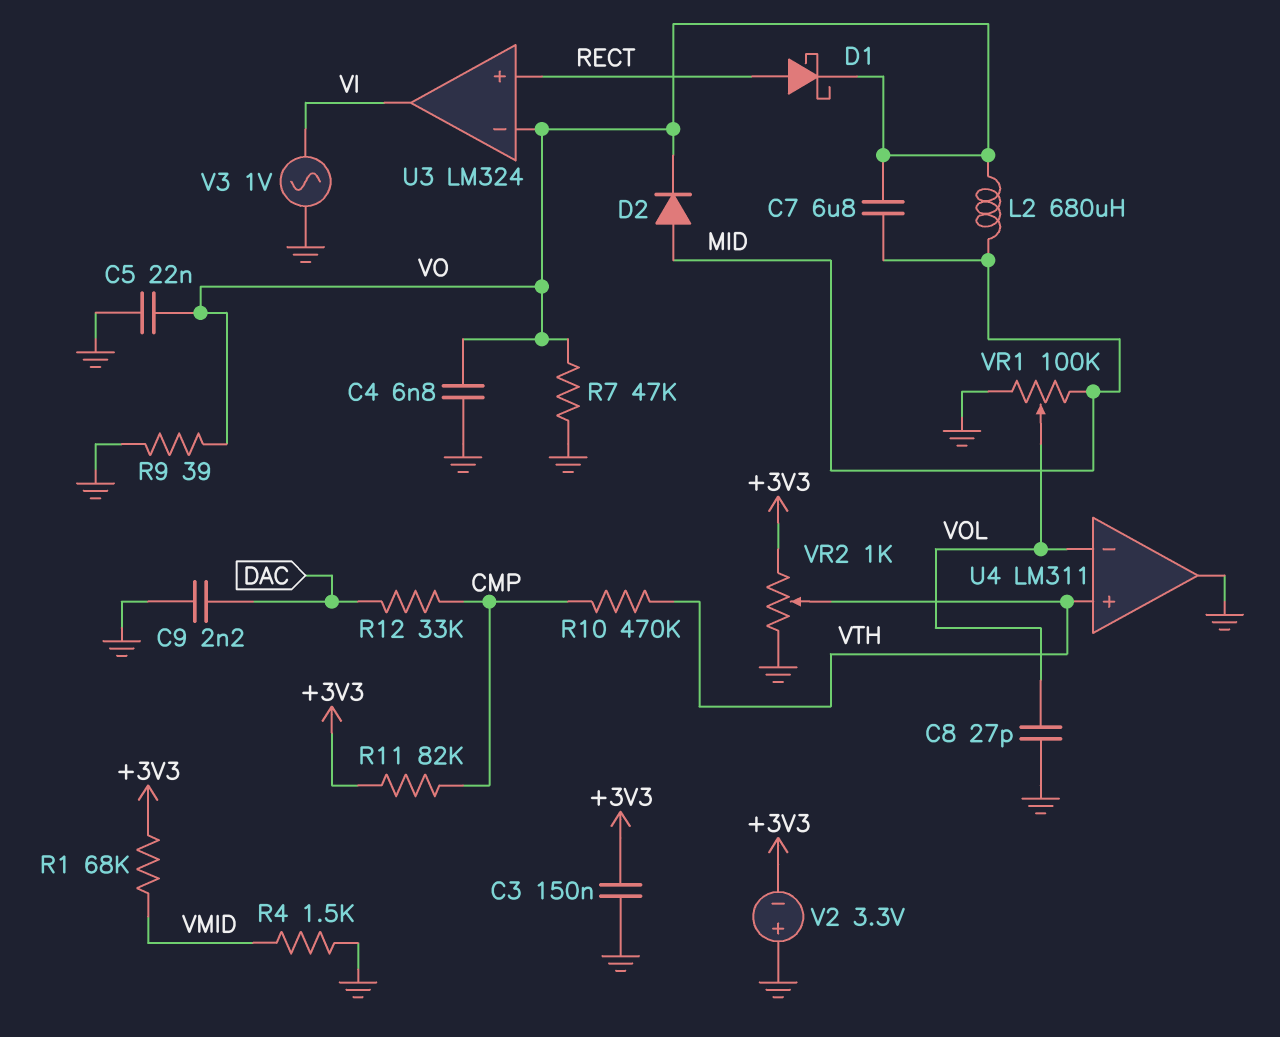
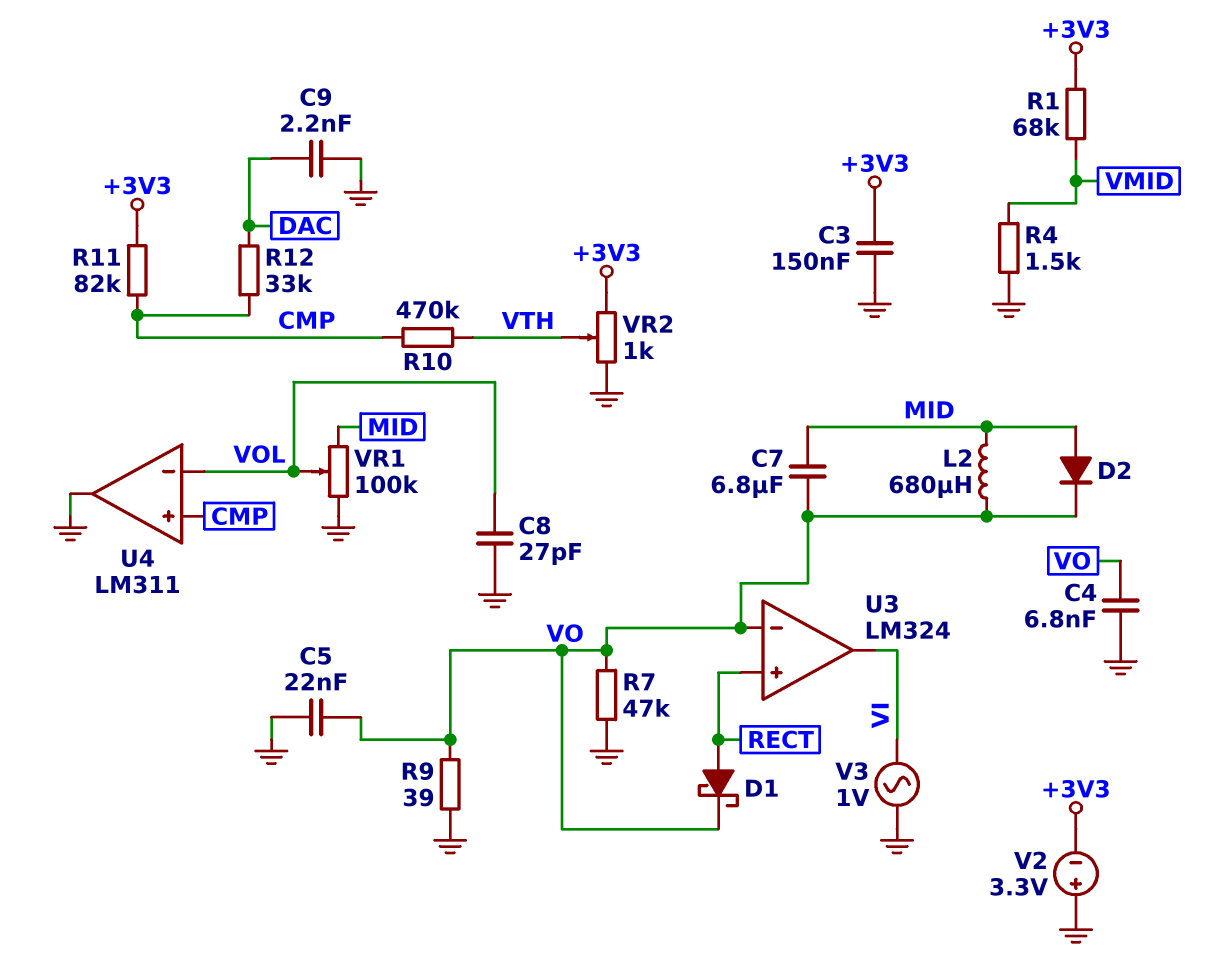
U4 pin in+: VTH -> CMP

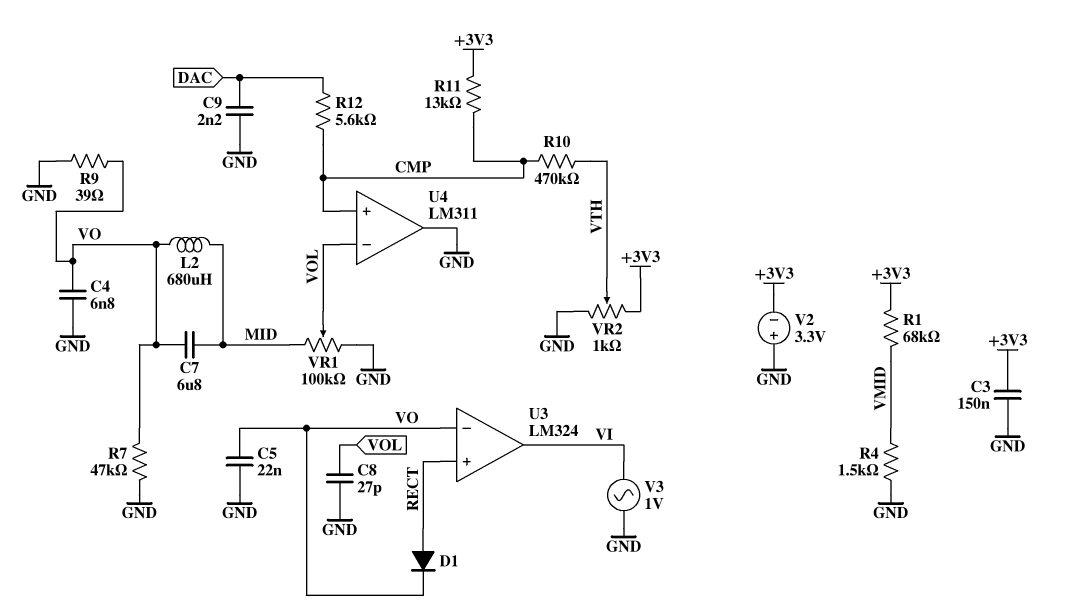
D1: schottky (A RECT, K VO) -> diode (A RECT, K VO)
D2: diode (A MID, K VO) -> none
R11: 82k (+3V3, CMP) -> 13k (+3V3, CMP)
R12: 33k (CMP, DAC) -> 5.6k (CMP, DAC)

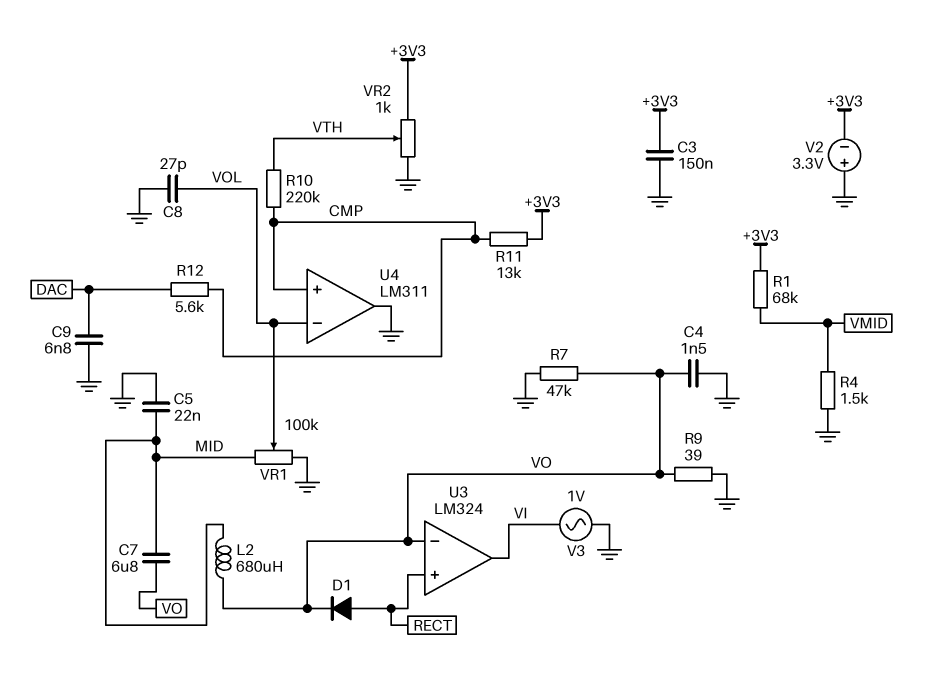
C4: 6.8nF (GND, VO) -> 1.5nF (GND, VO)
C5: 22nF (GND, VO) -> 22nF (GND, MID)
C9: 2.2nF (DAC, GND) -> 6.8nF (DAC, GND)
R10: 470k (CMP, VTH) -> 220k (CMP, VTH)

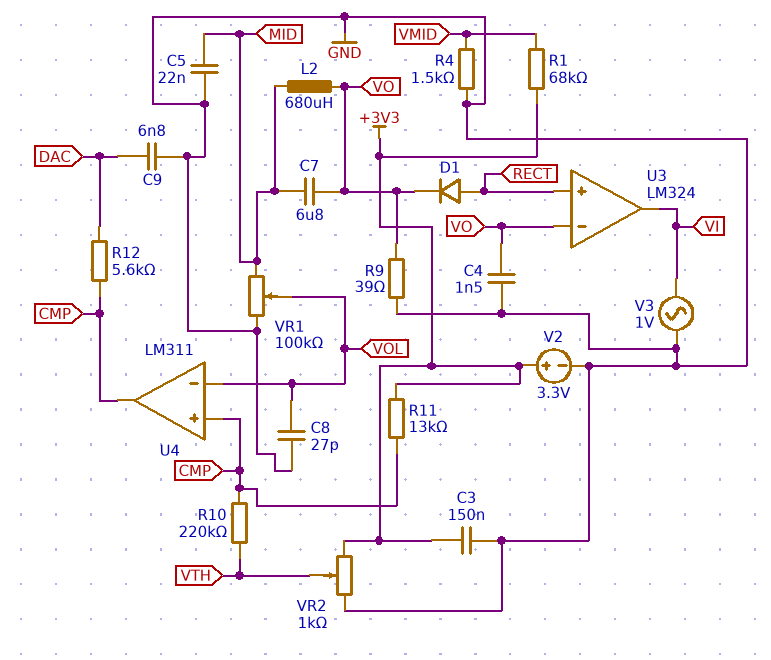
R7: 47k (GND, VO) -> none
U4 pin out: GND -> CMP
V2: 3.3V (plus GND, minus +3V3) -> 3.3V (plus +3V3, minus GND)

